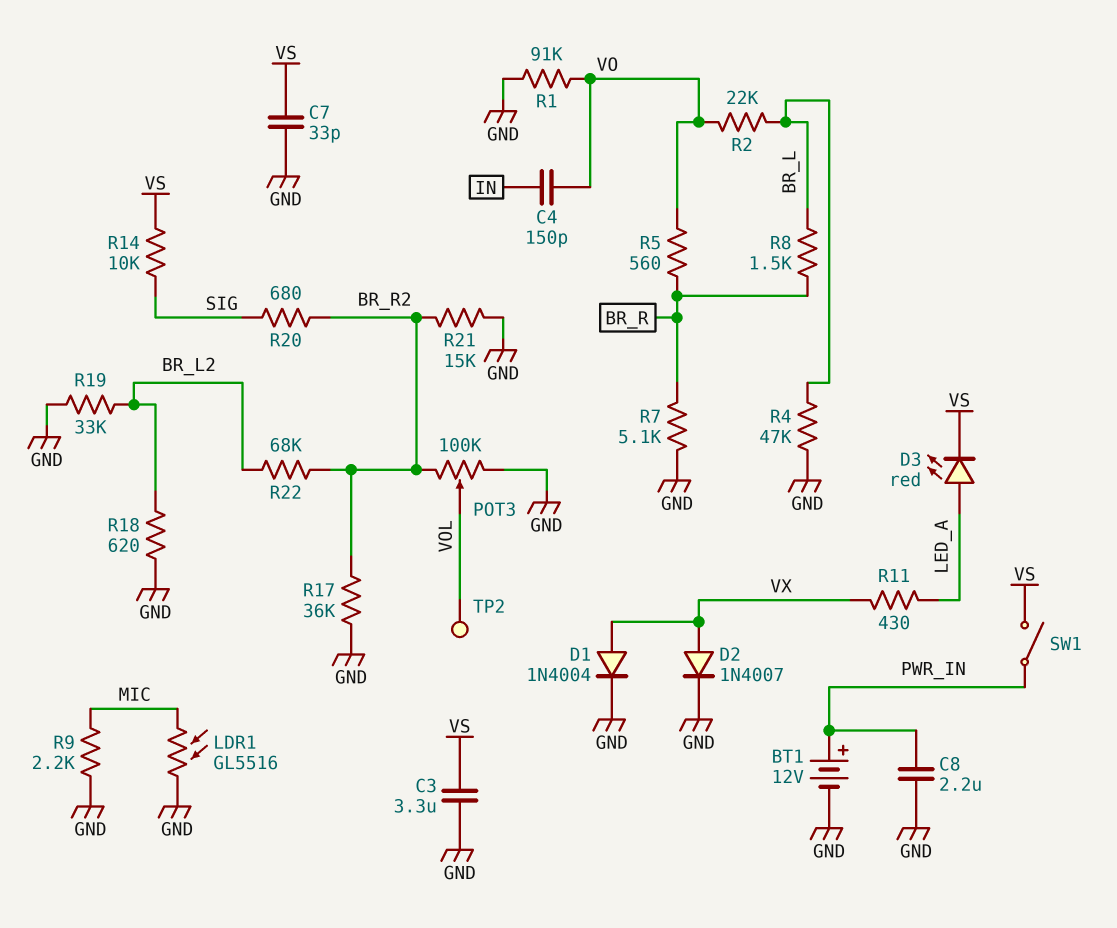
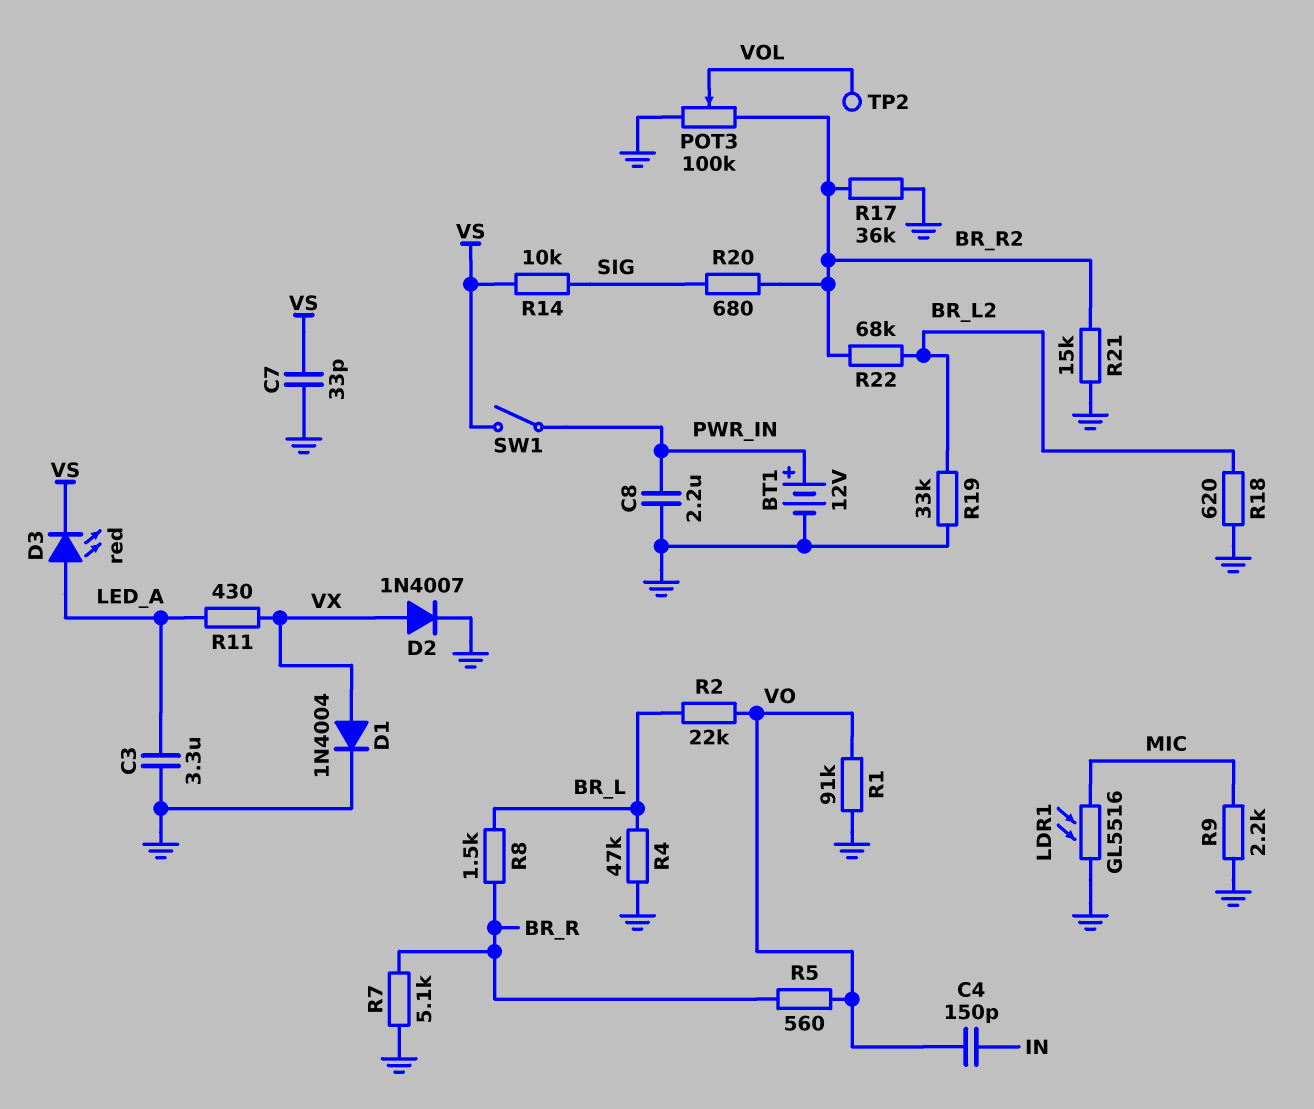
C3: 3.3uF (GND, VS) -> 3.3uF (GND, LED_A)

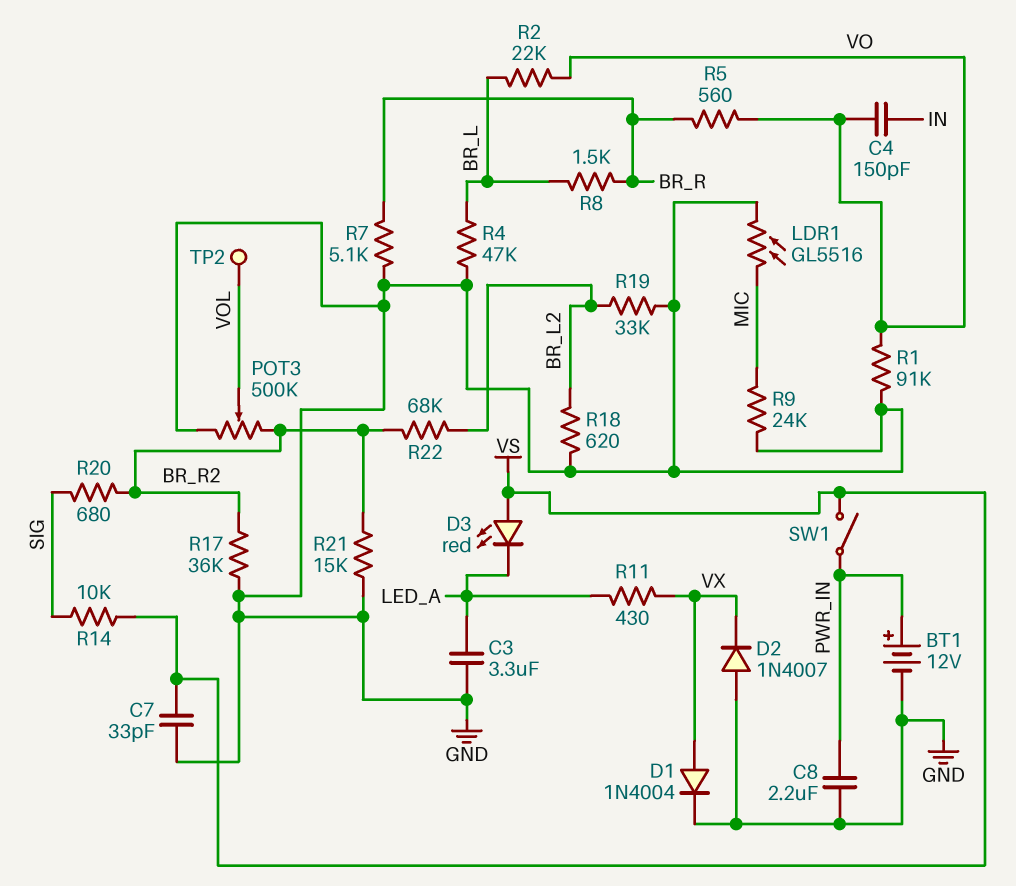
D2: diode 1N4007 (A VX, K GND) -> diode 1N4007 (A GND, K VX)
D3: LED red (A LED_A, K VS) -> LED red (A VS, K LED_A)
POT3: 100k (BR_R2, GND, wiper VOL) -> 500k (BR_R2, GND, wiper VOL)
R9: 2.2k (GND, MIC) -> 24k (GND, MIC)

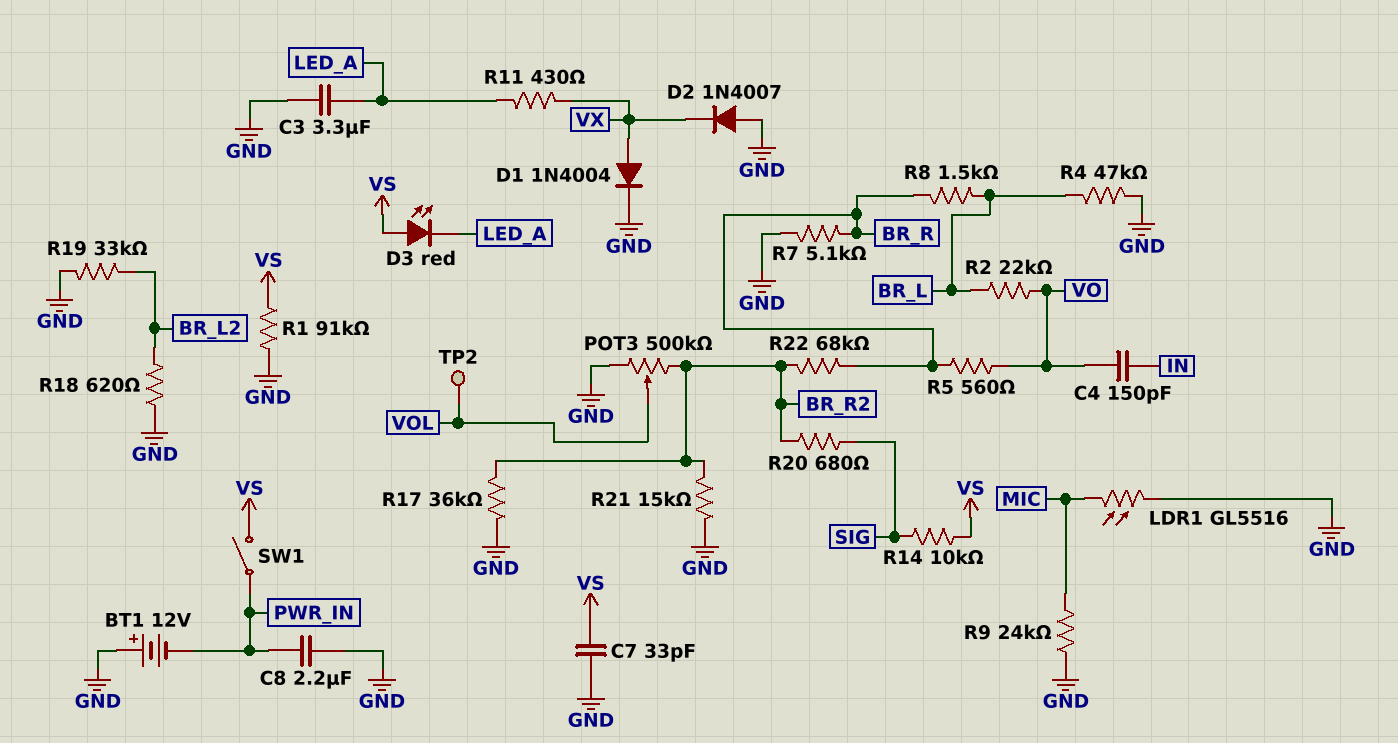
BT1: 12V (plus PWR_IN, minus GND) -> 12V (plus GND, minus PWR_IN)
R1: 91k (GND, VO) -> 91k (GND, VS)
R22: 68k (BR_L2, BR_R2) -> 68k (BR_R, BR_R2)

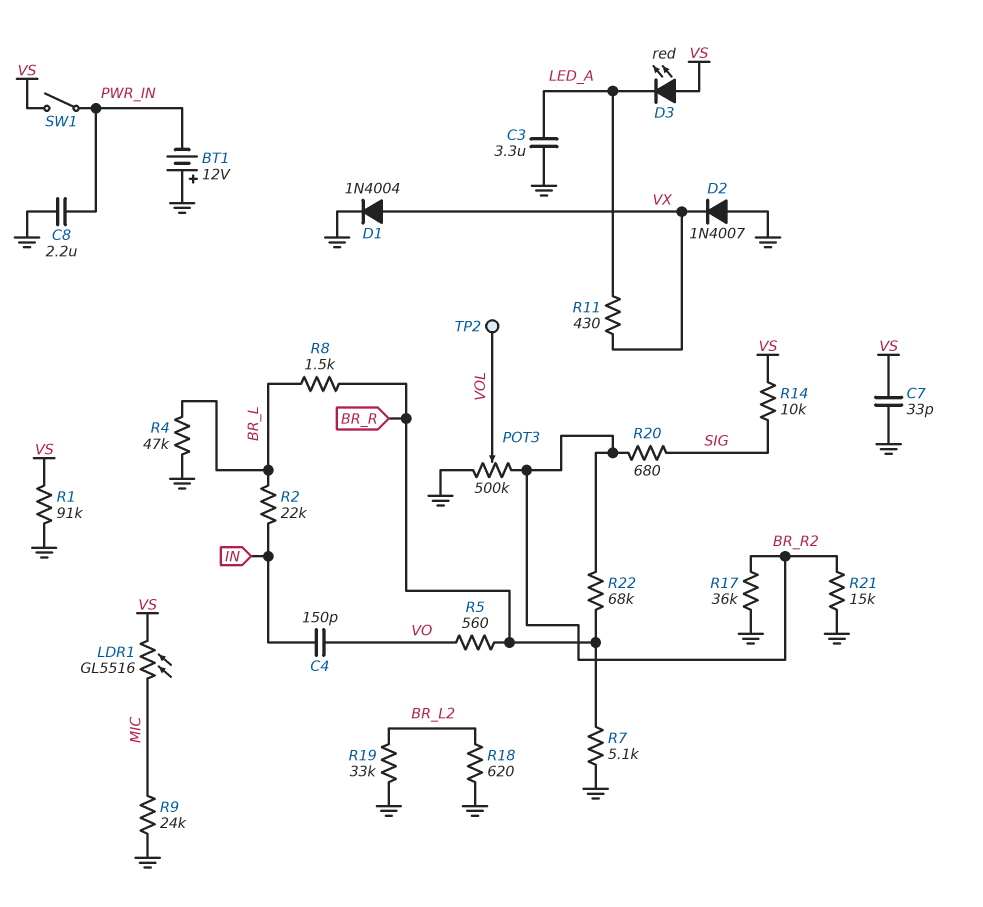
LDR1: GL5516 (GND, MIC) -> GL5516 (MIC, VS)
R2: 22k (BR_L, VO) -> 22k (BR_L, IN)

